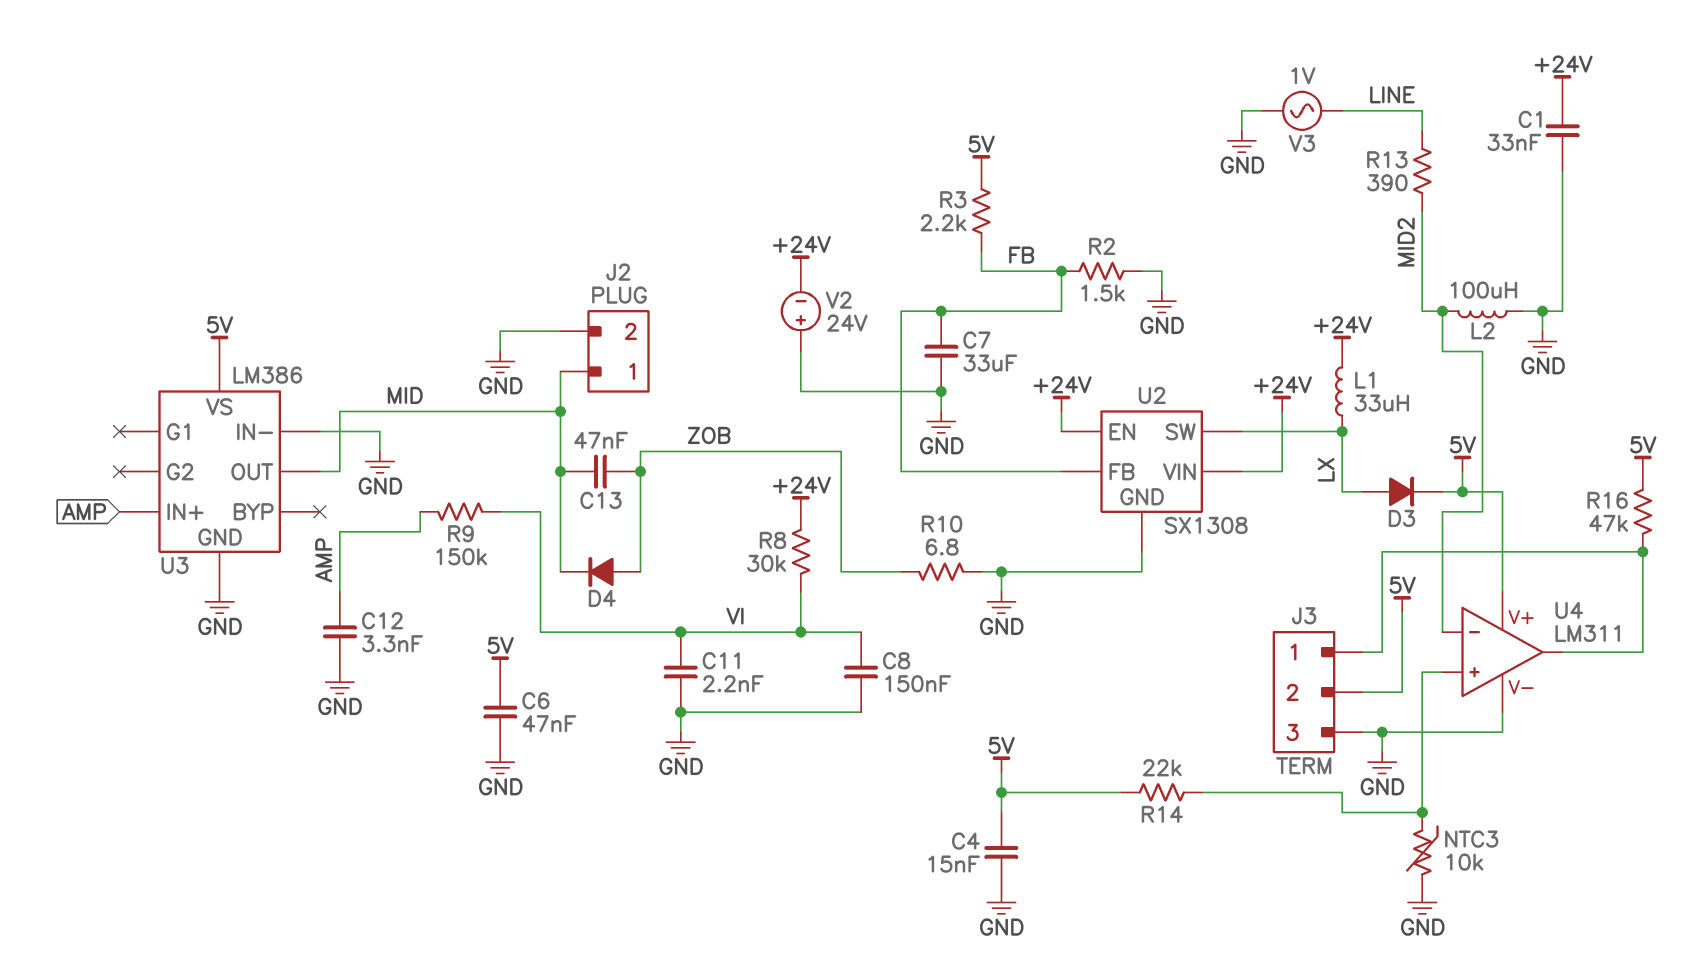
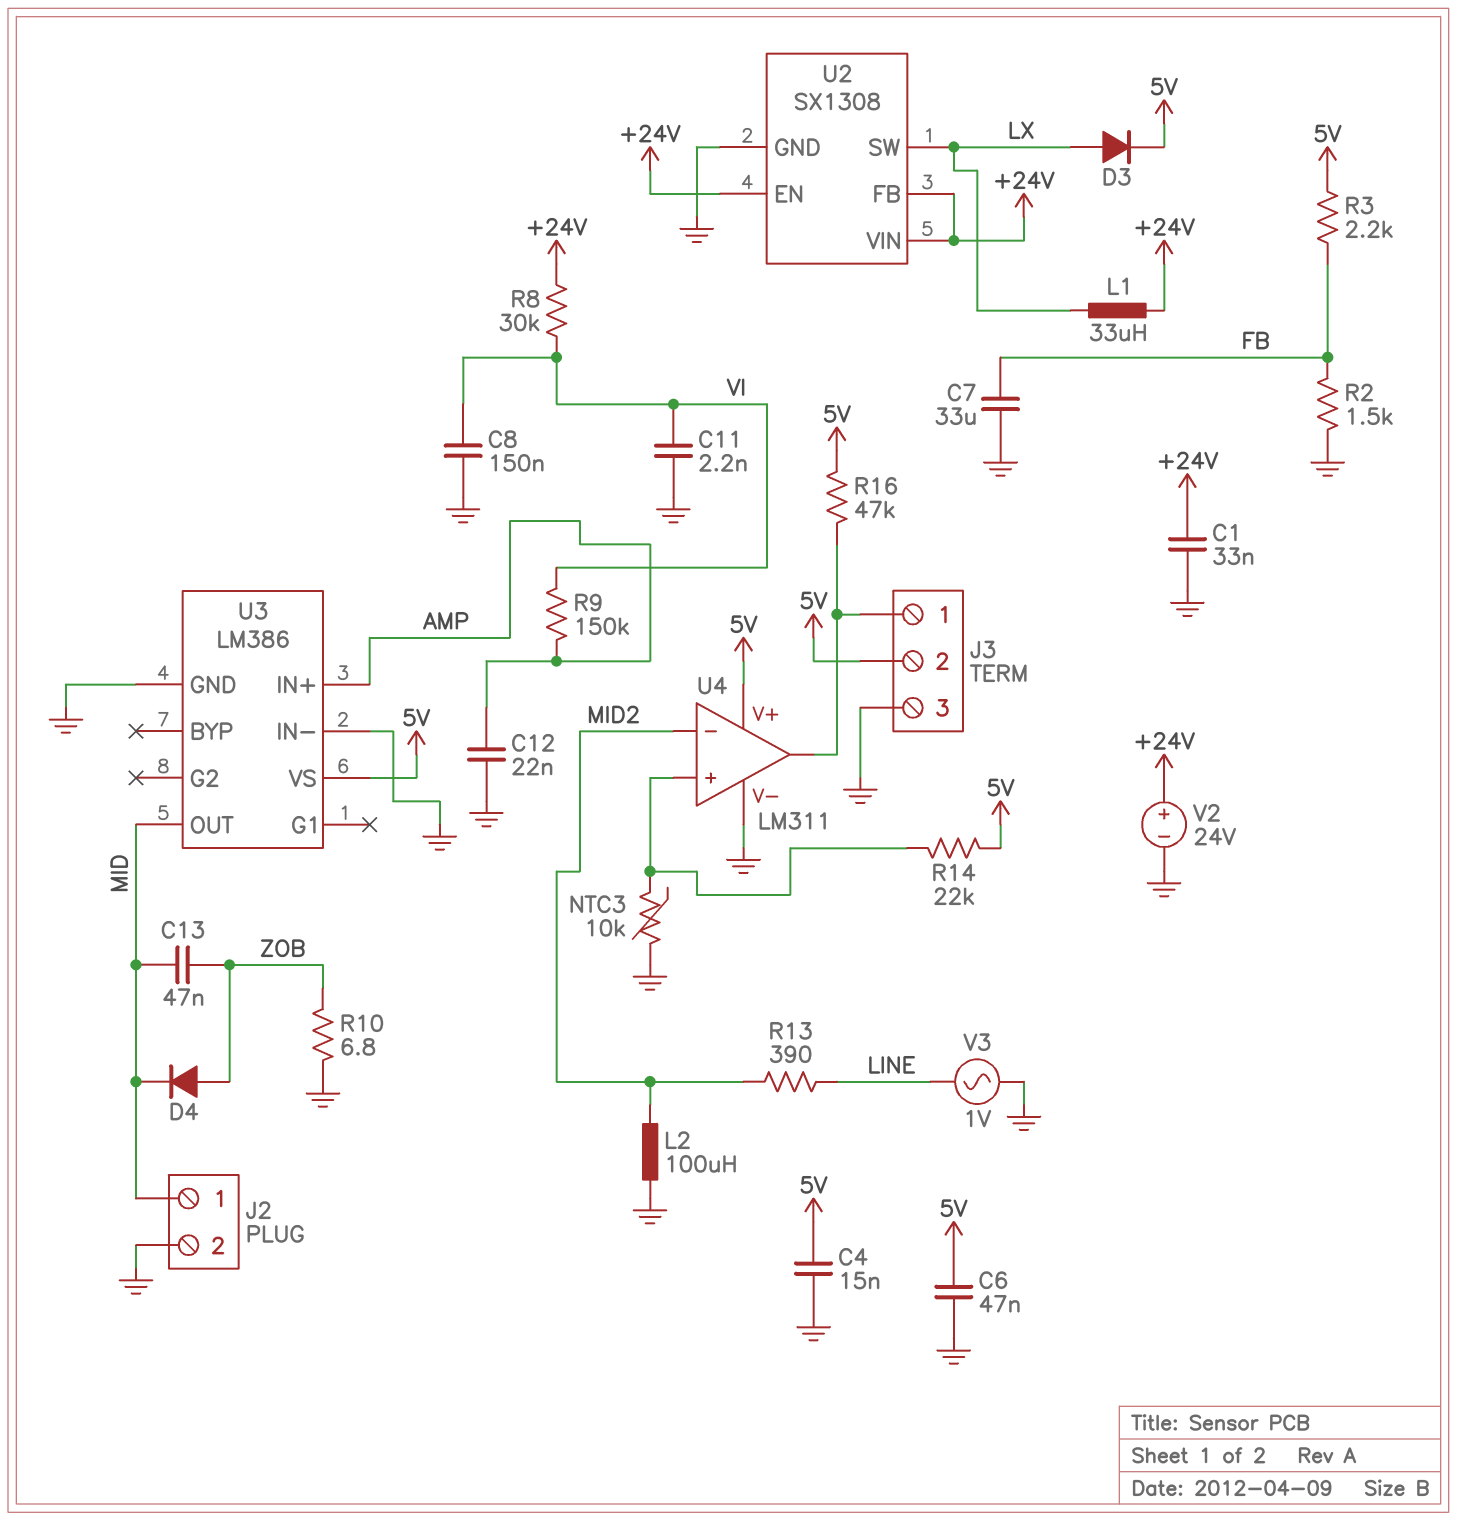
C12: 3.3nF (AMP, GND) -> 22nF (AMP, GND)
U2 pin FB: FB -> +24V
V2: 24V (plus GND, minus +24V) -> 24V (plus +24V, minus GND)

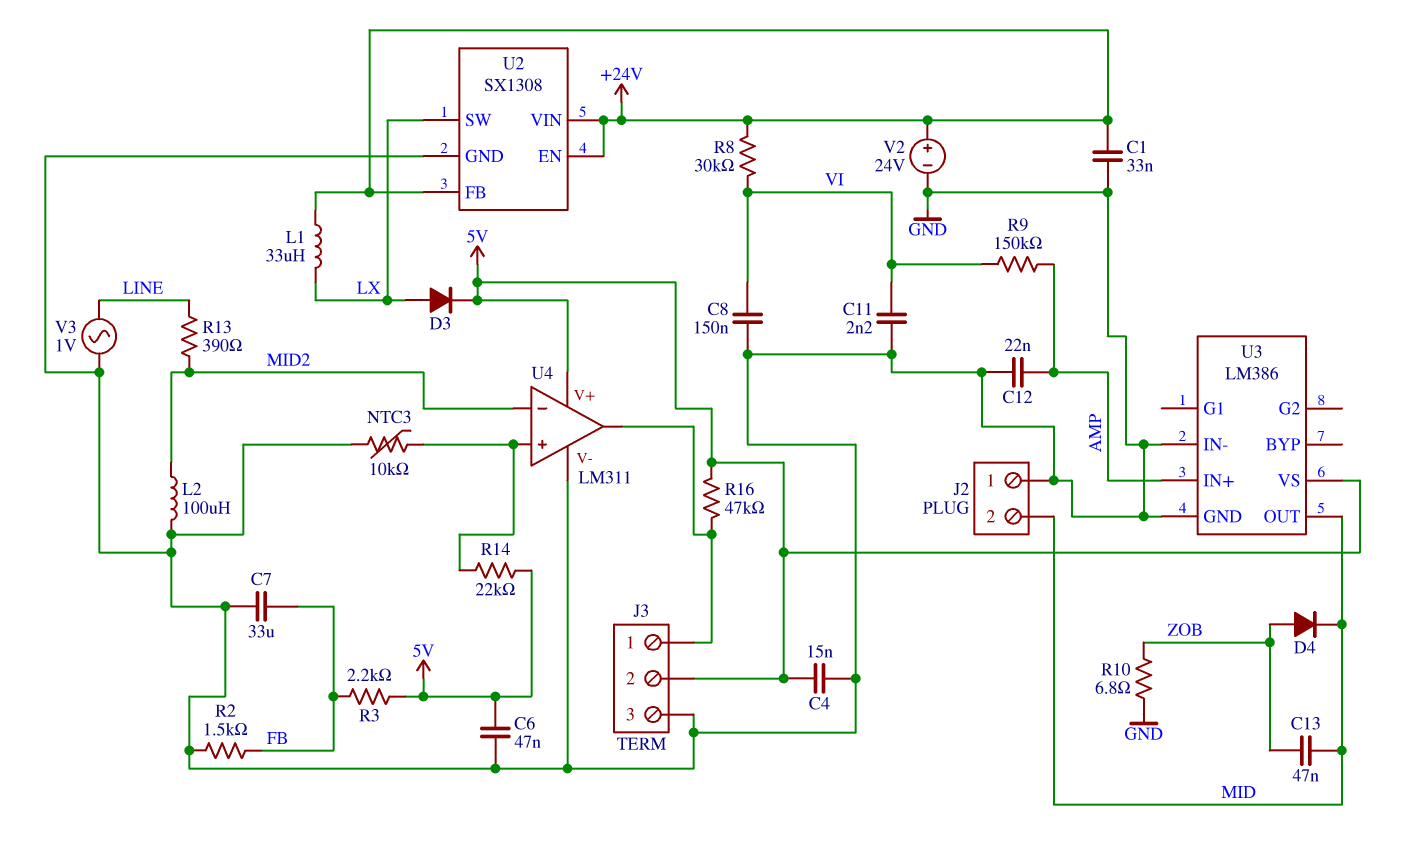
J2 pin 1: MID -> GND
J2 pin 2: GND -> MID

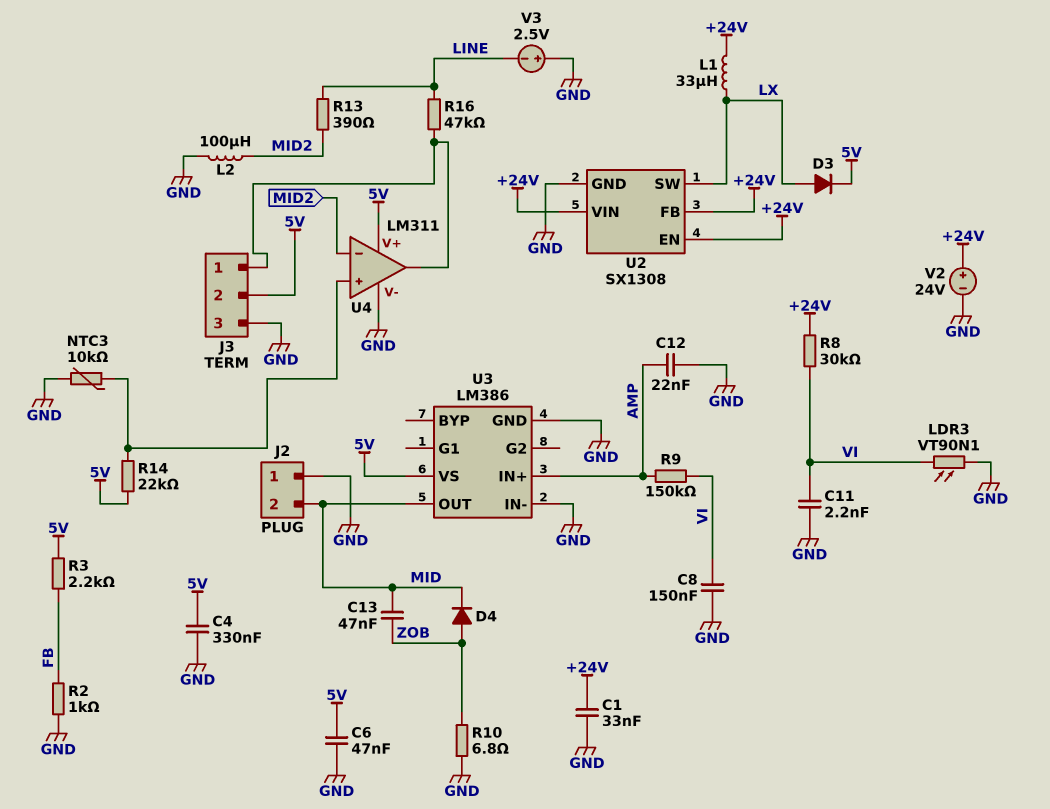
C4: 15nF (5V, GND) -> 330nF (5V, GND)
C7: 33uF (FB, GND) -> none
LDR3: none -> VT90N1 (GND, VI)
R2: 1.5k (FB, GND) -> 1k (FB, GND)
R16: 47k (5V, J3/1) -> 47k (J3/1, LINE)
V3: AC 1V (GND, LINE) -> 2.5V (plus GND, minus LINE)

